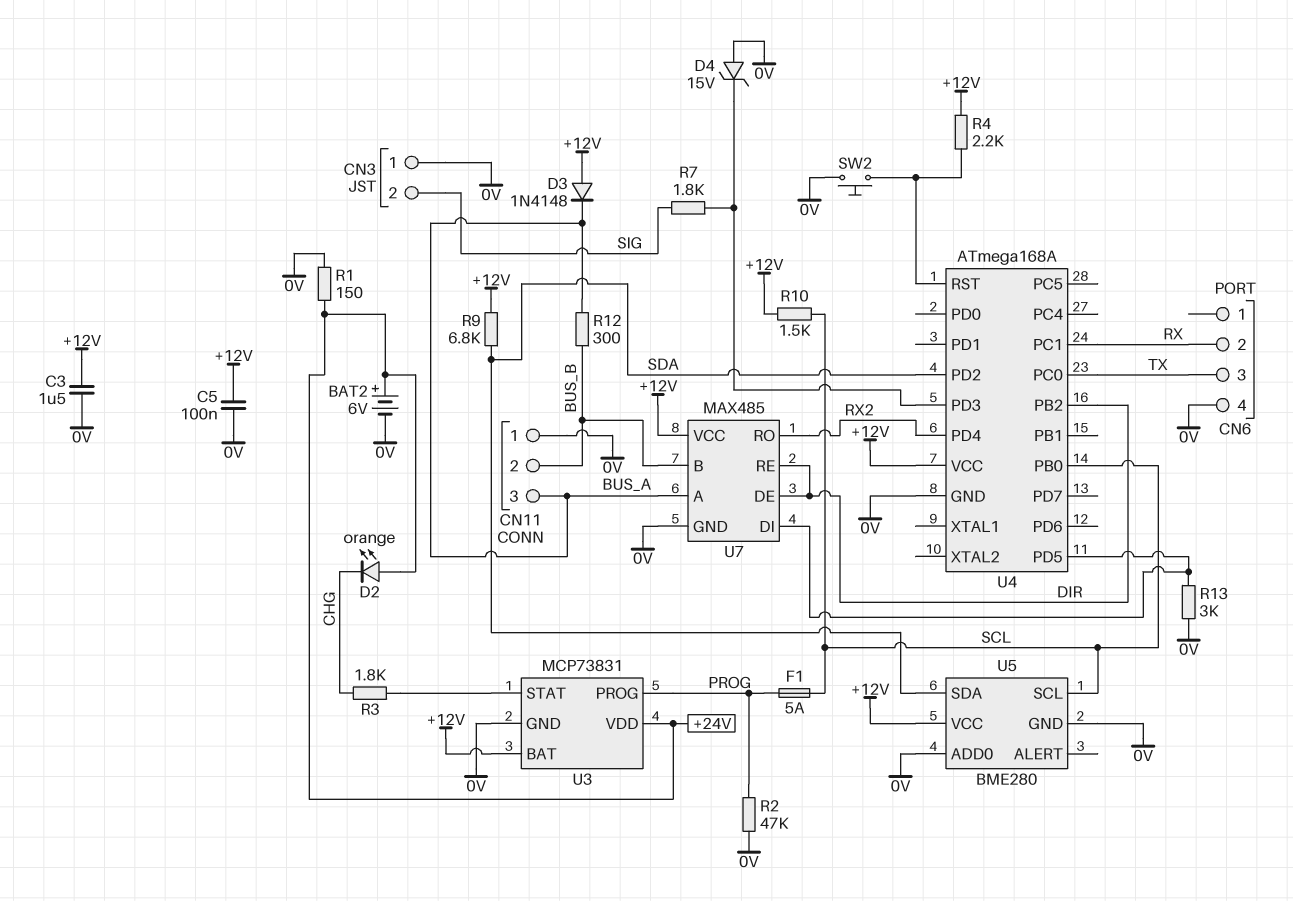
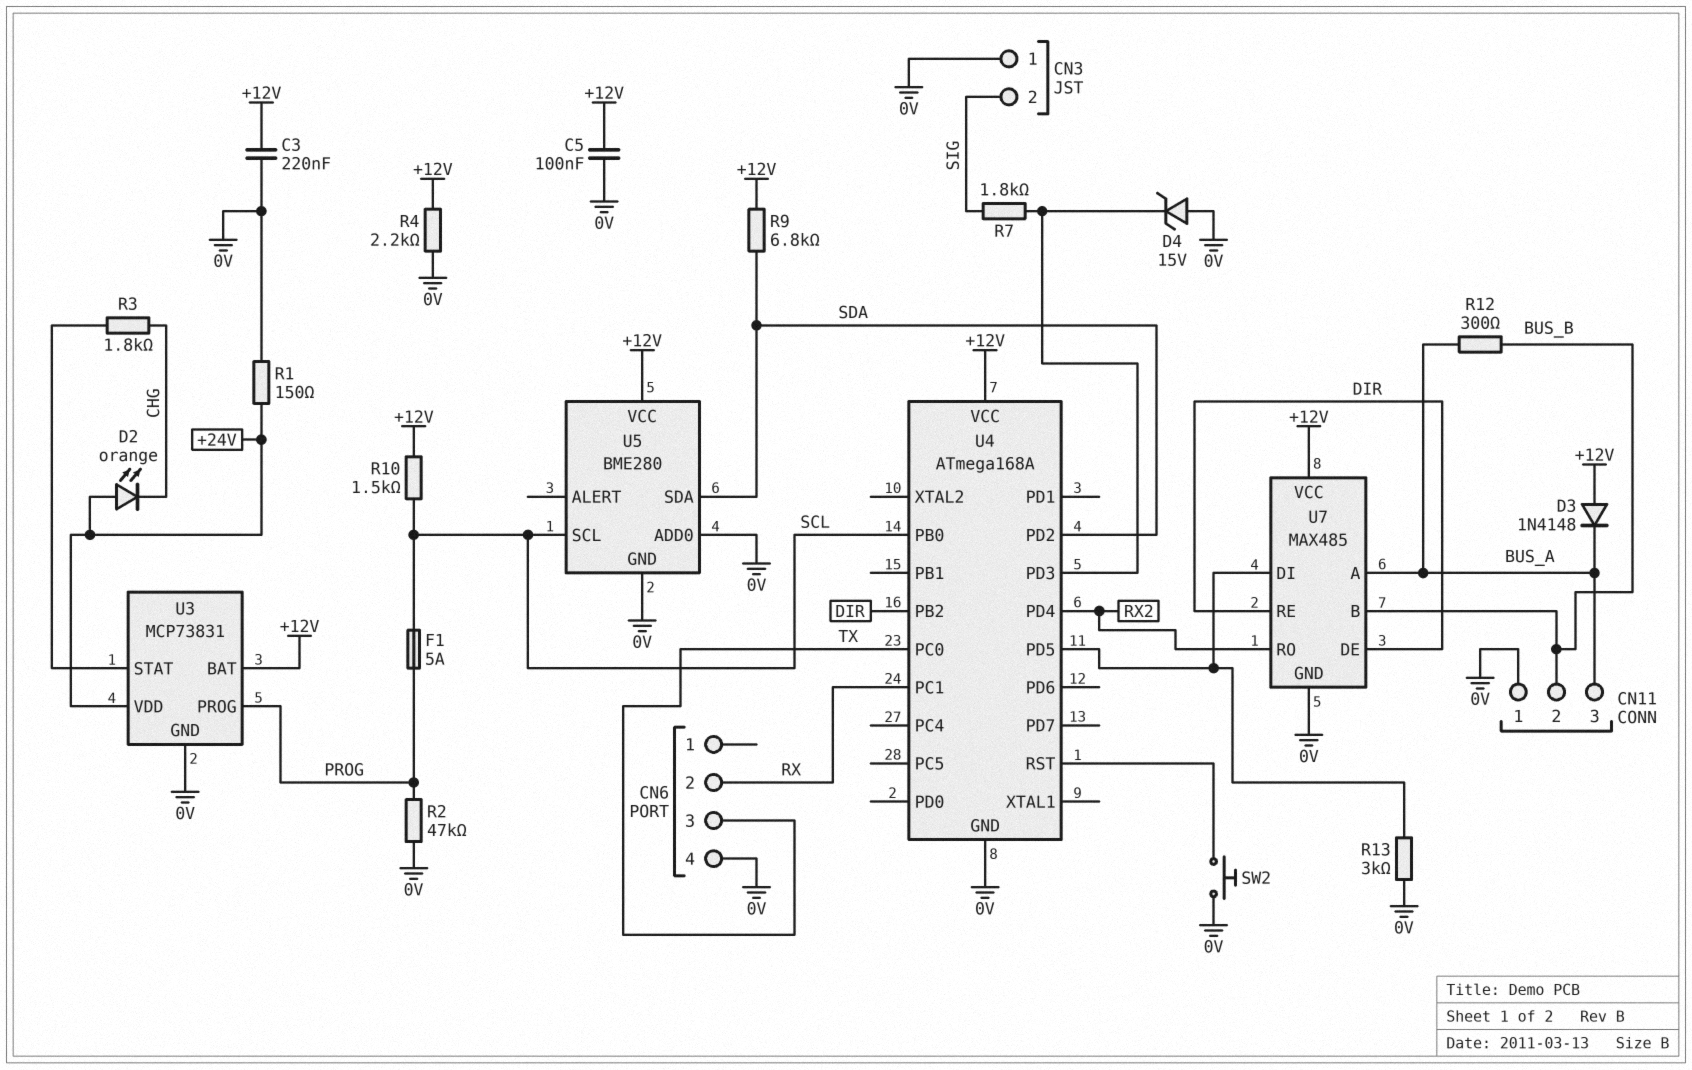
BAT2: 6V (plus +24V, minus 0V) -> none
C3: 1.5uF (+12V, 0V) -> 220nF (+12V, 0V)
R4: 2.2k (+12V, U4/RST) -> 2.2k (+12V, 0V)

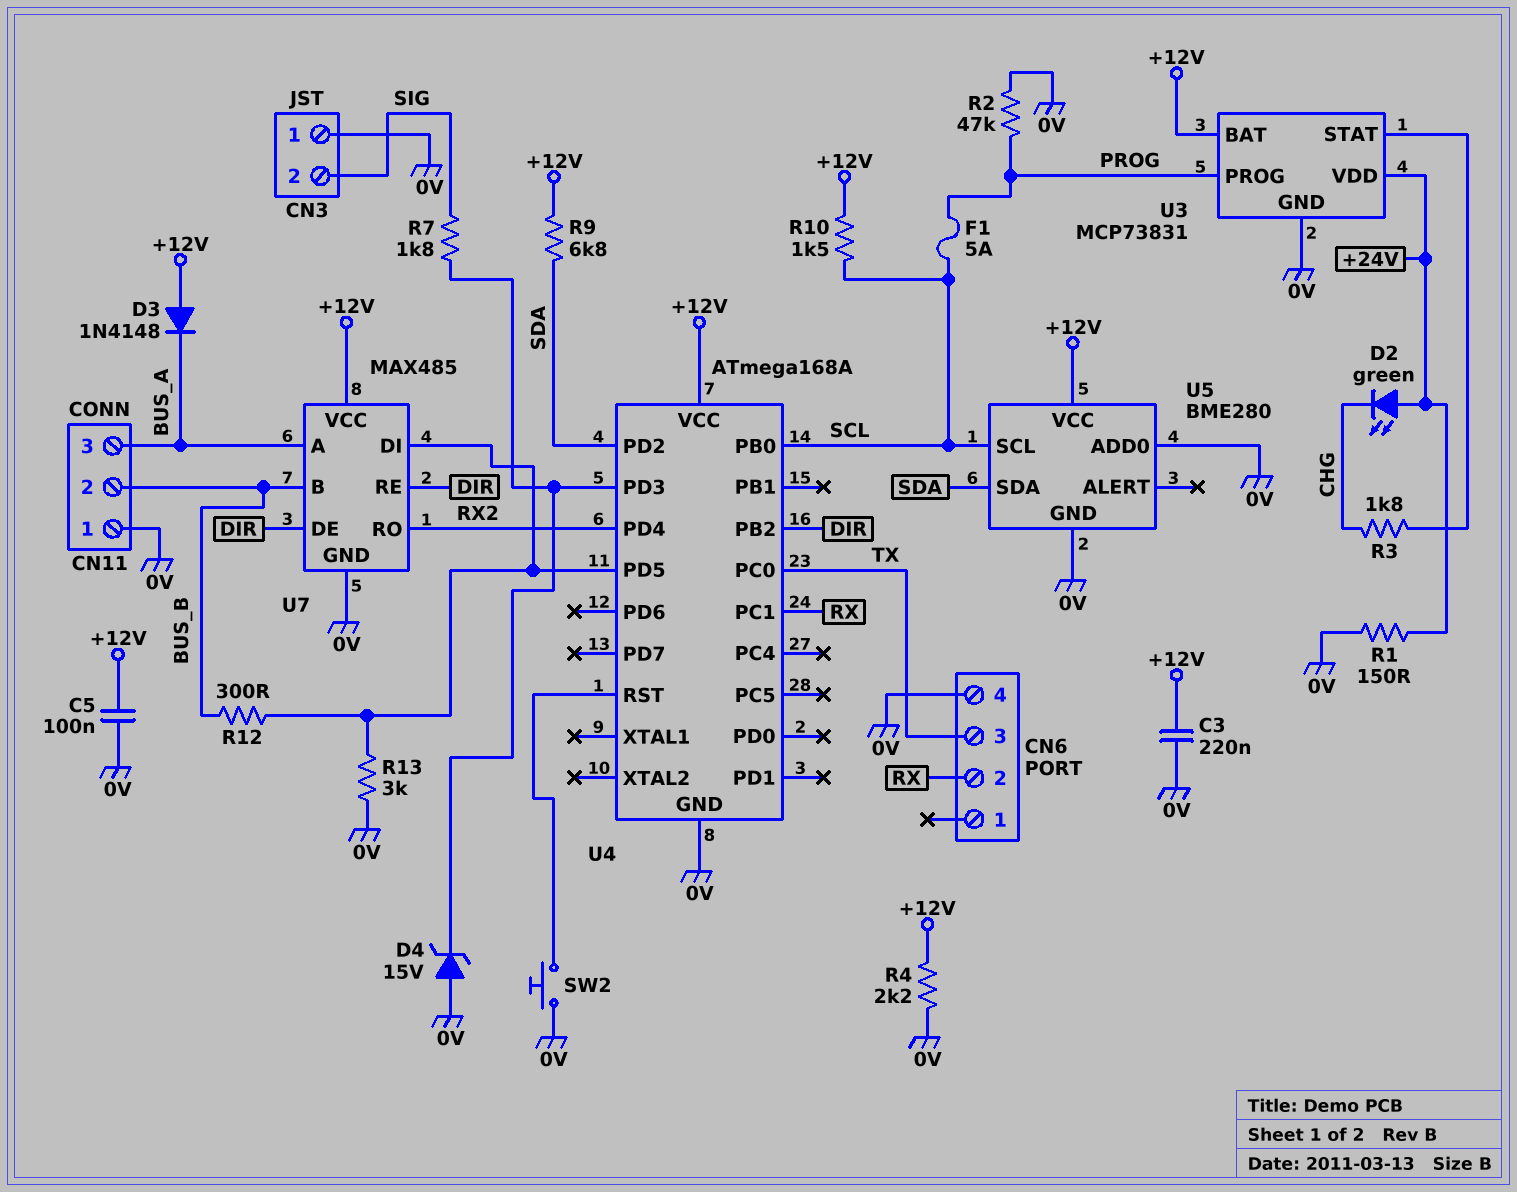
D2: LED orange (A +24V, K CHG) -> LED green (A +24V, K CHG)
R12: 300 (BUS_A, BUS_B) -> 300 (BUS_B, U4/PD5)

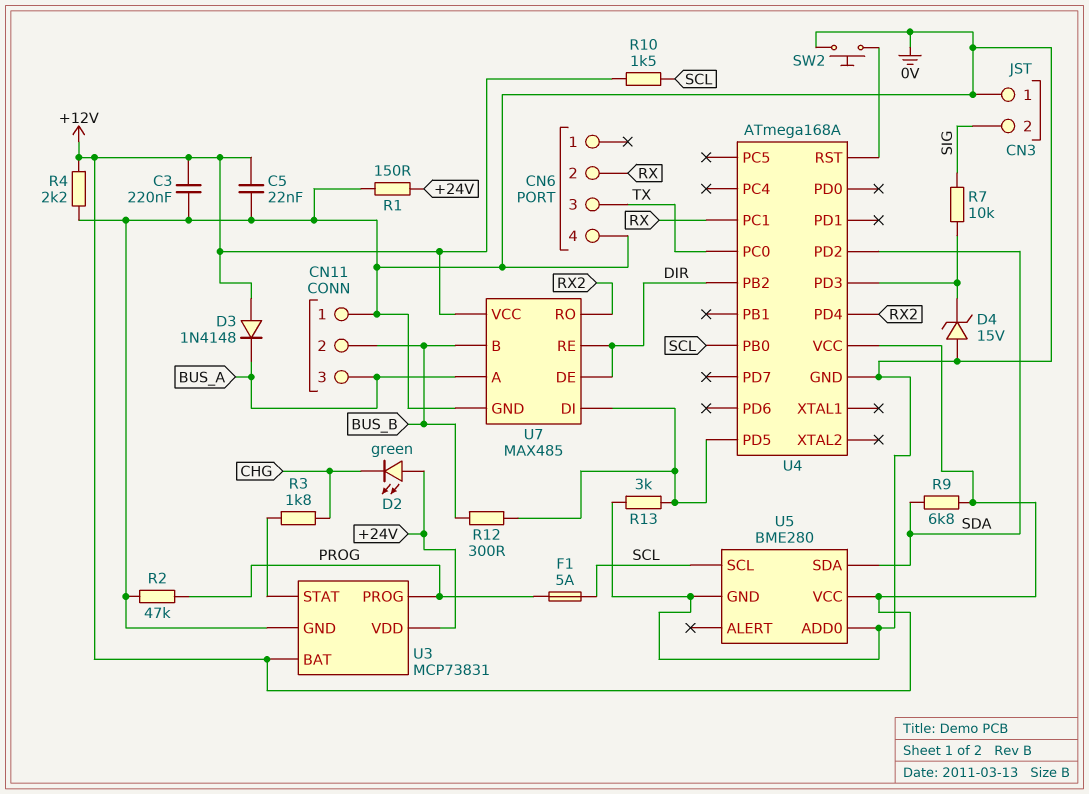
C5: 100nF (+12V, 0V) -> 22nF (+12V, 0V)
R7: 1.8k (SIG, U4/PD3) -> 10k (SIG, U4/PD3)

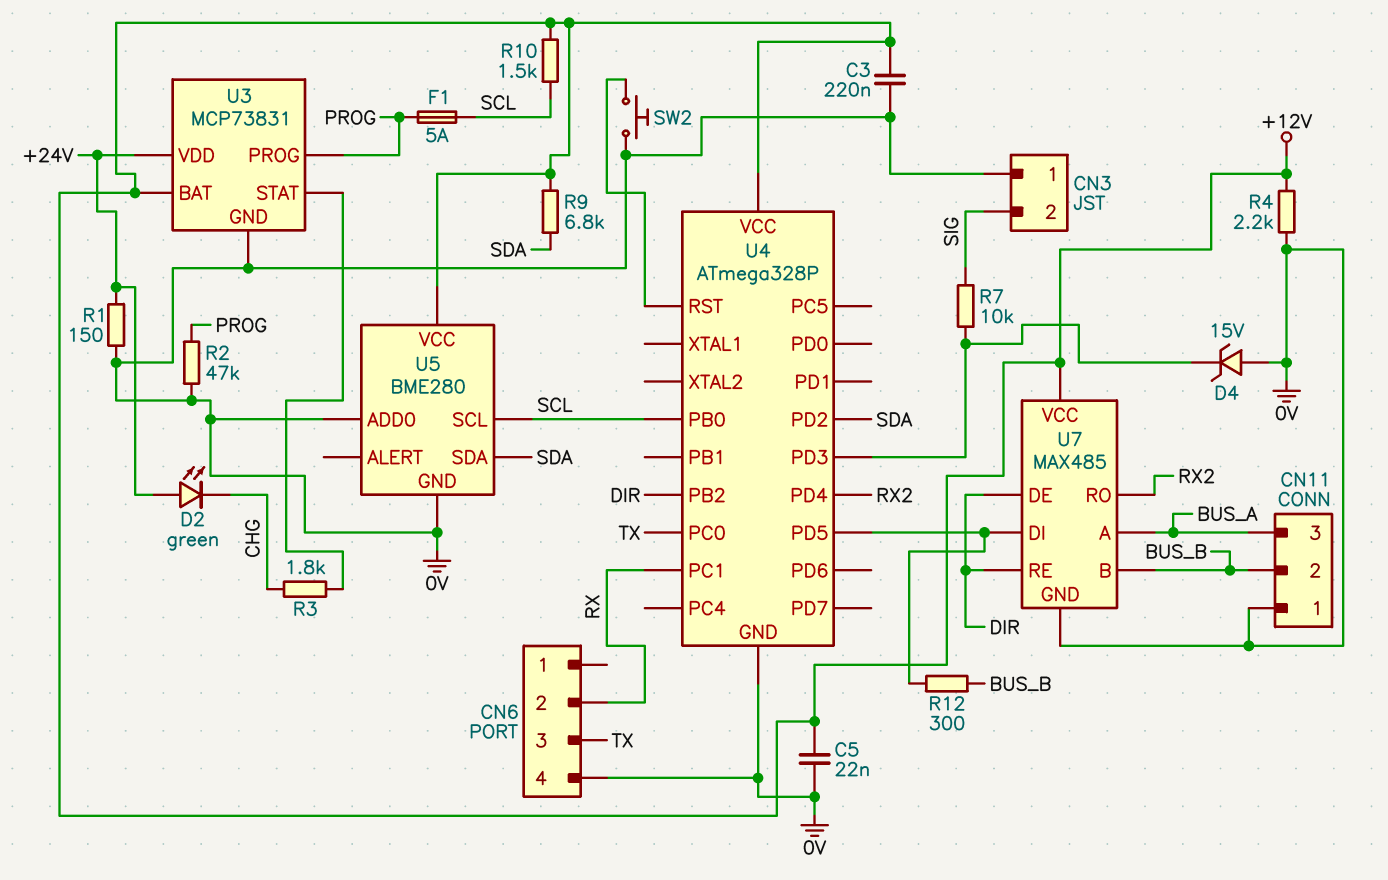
D3: diode 1N4148 (A +12V, K BUS_A) -> none
R13: 3k (0V, U4/PD5) -> none
U4: ATmega168A -> ATmega328P

